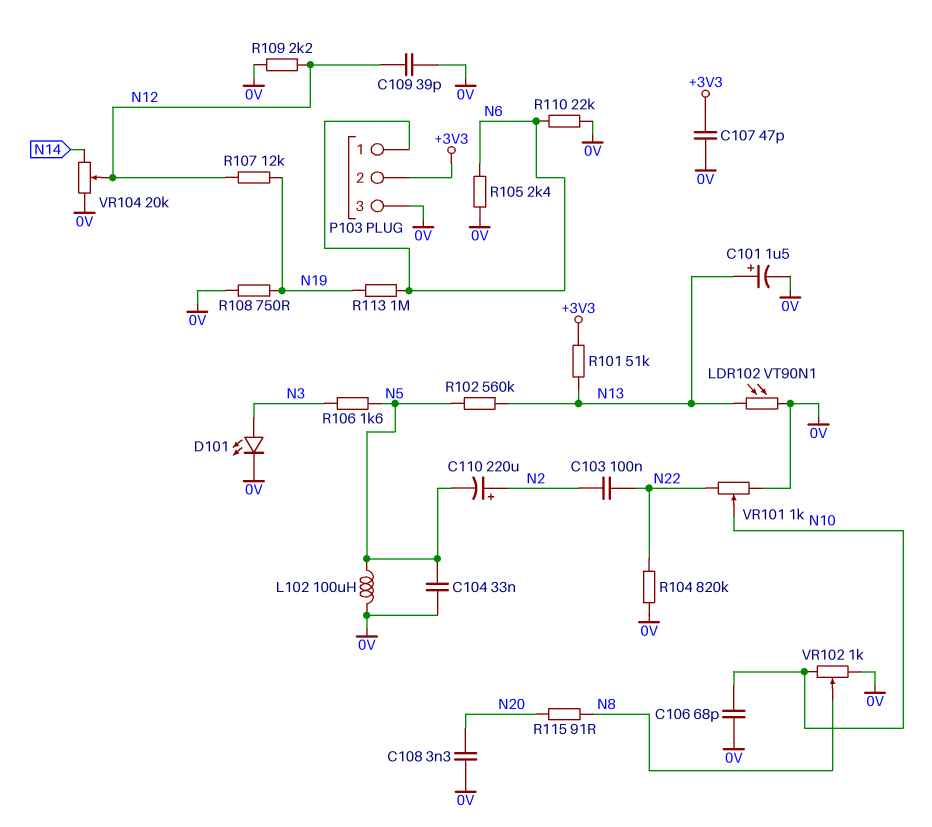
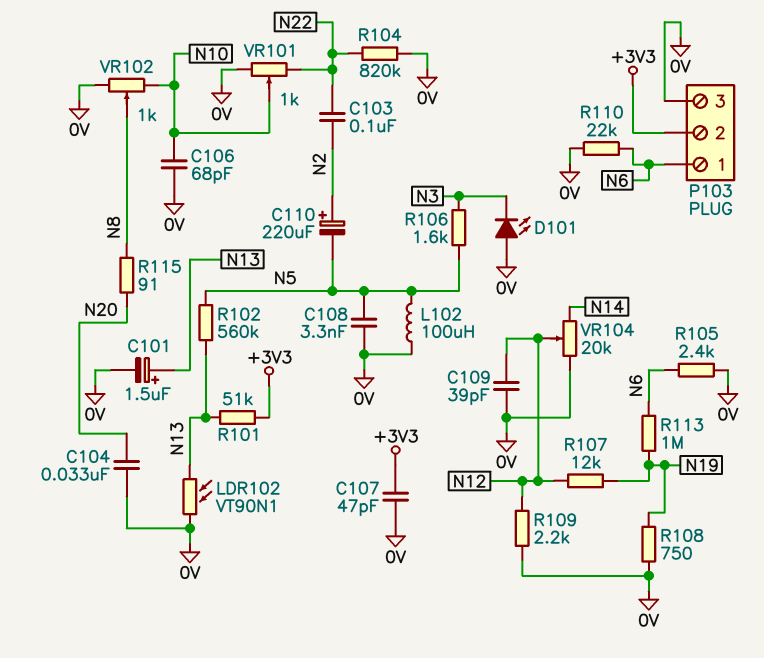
C104: 33nF (0V, N5) -> 33nF (0V, N20)
C108: 3.3nF (0V, N20) -> 3.3nF (0V, N5)
D101: LED (A N3, K 0V) -> LED (A 0V, K N3)

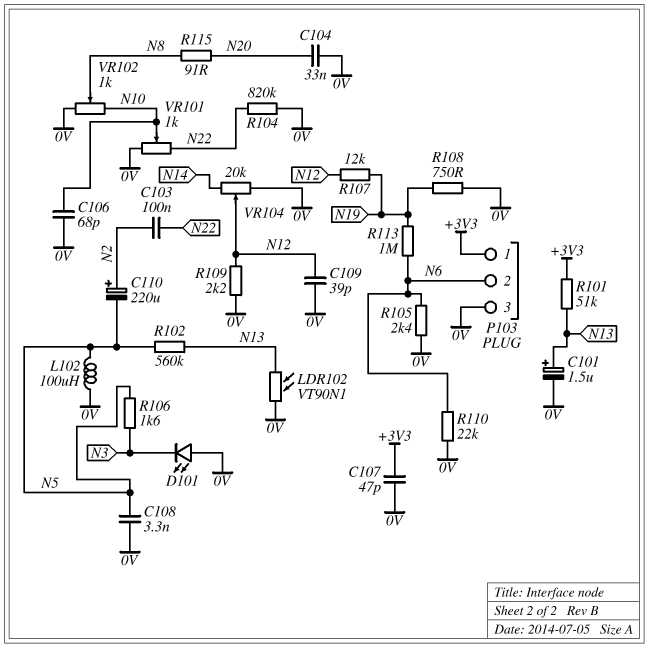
P103 pin 1: N6 -> +3V3
P103 pin 2: +3V3 -> N6

